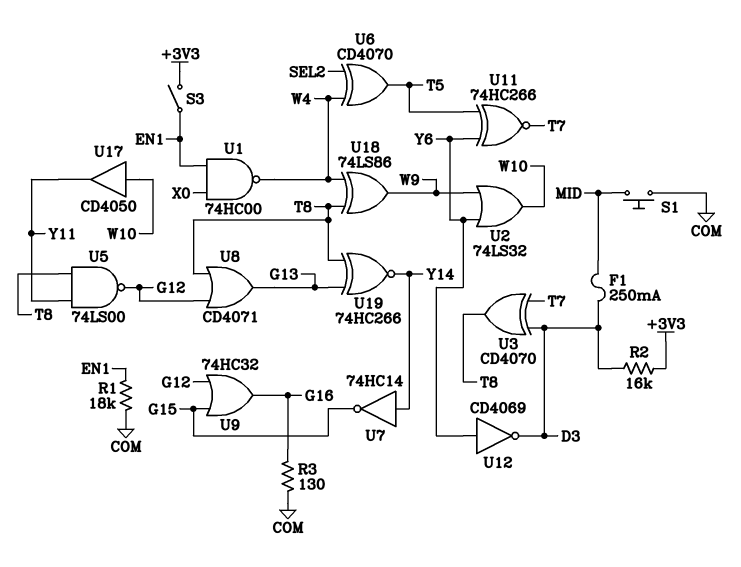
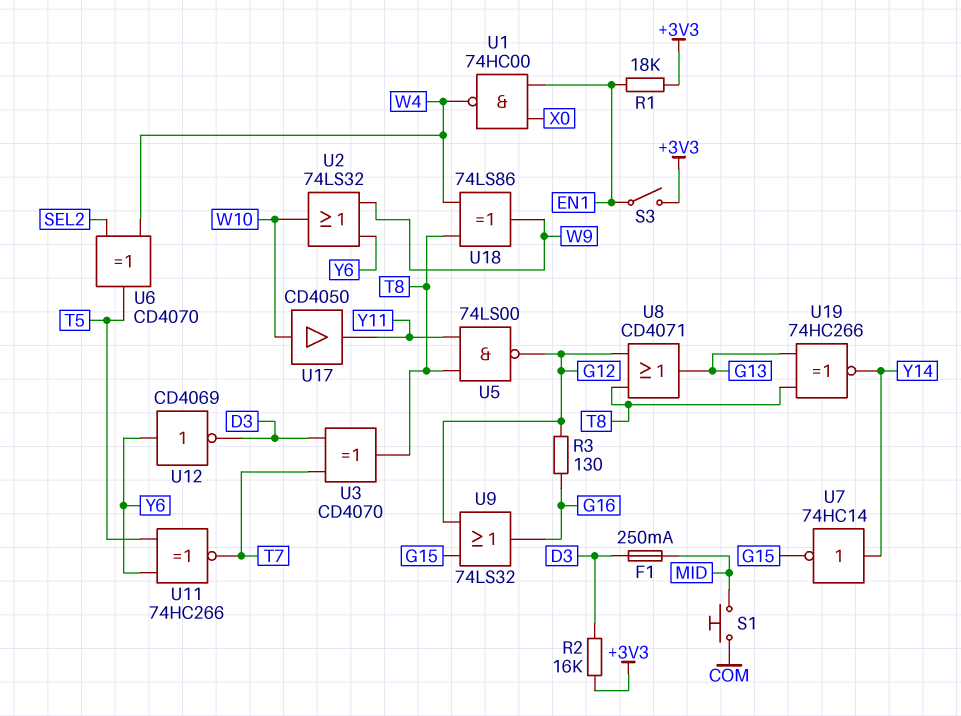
R1: 18k (COM, EN1) -> 18k (+3V3, EN1)
R3: 130 (COM, G16) -> 130 (G12, G16)
U9: OR 74HC32 (in G12, in G15, out G16) -> OR 74LS32 (in G12, in G15, out G16)

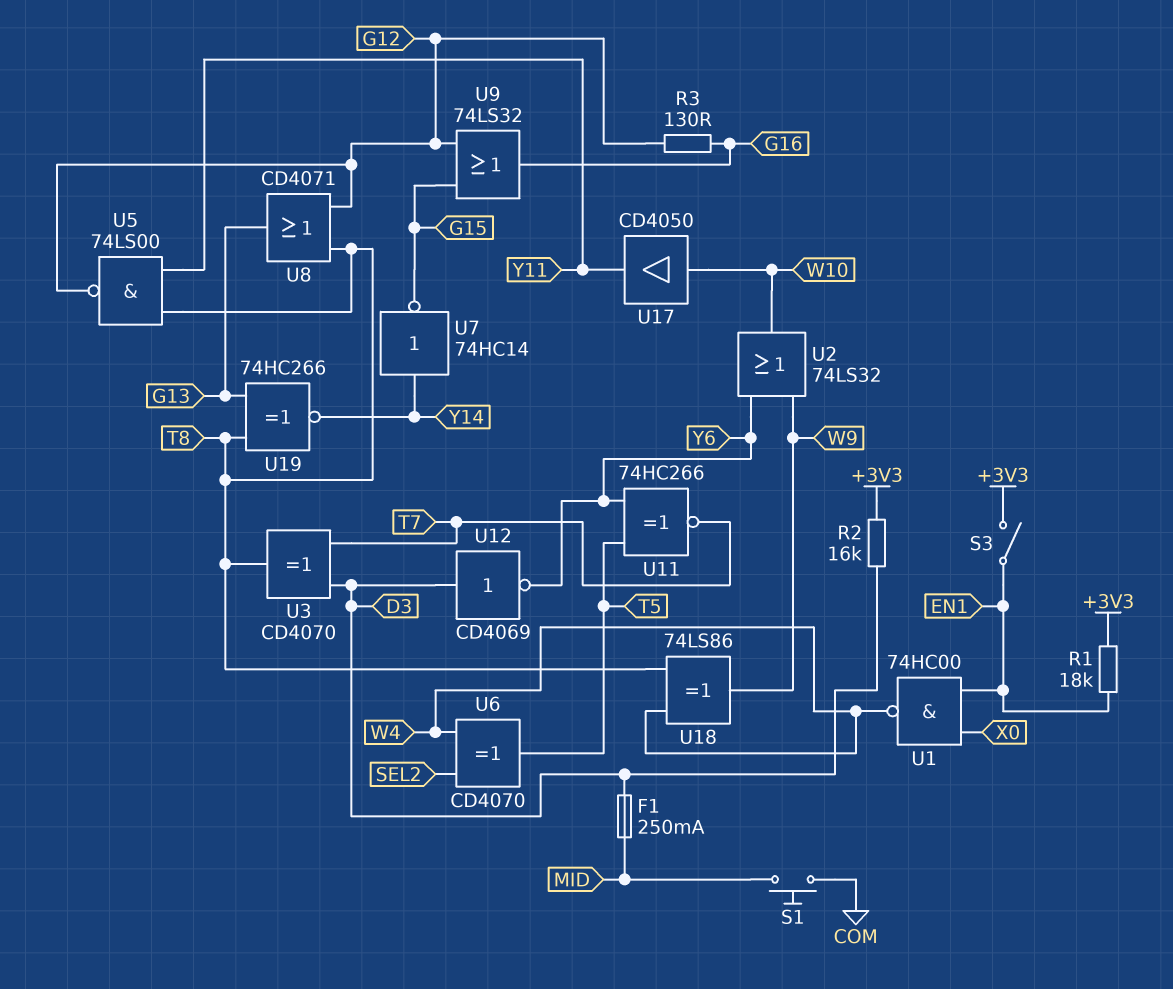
U12: NOT CD4069 (in Y6, out D3) -> NOT CD4069 (in D3, out Y6)

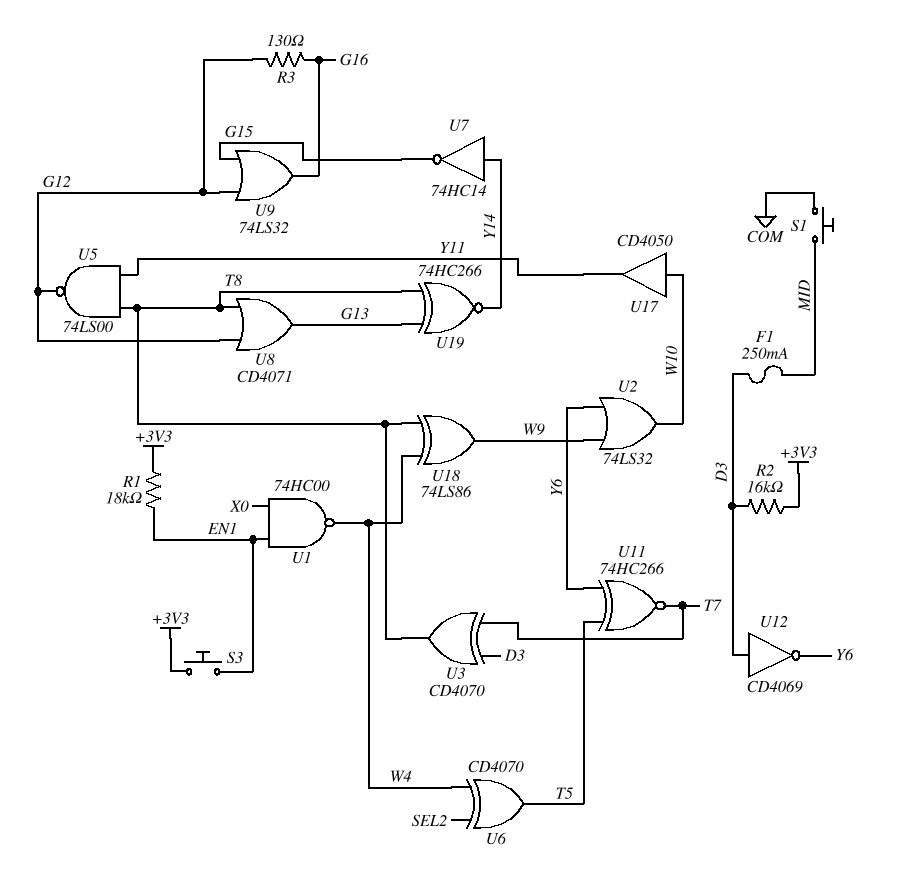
S3: switch (+3V3, EN1) -> button (+3V3, EN1)

